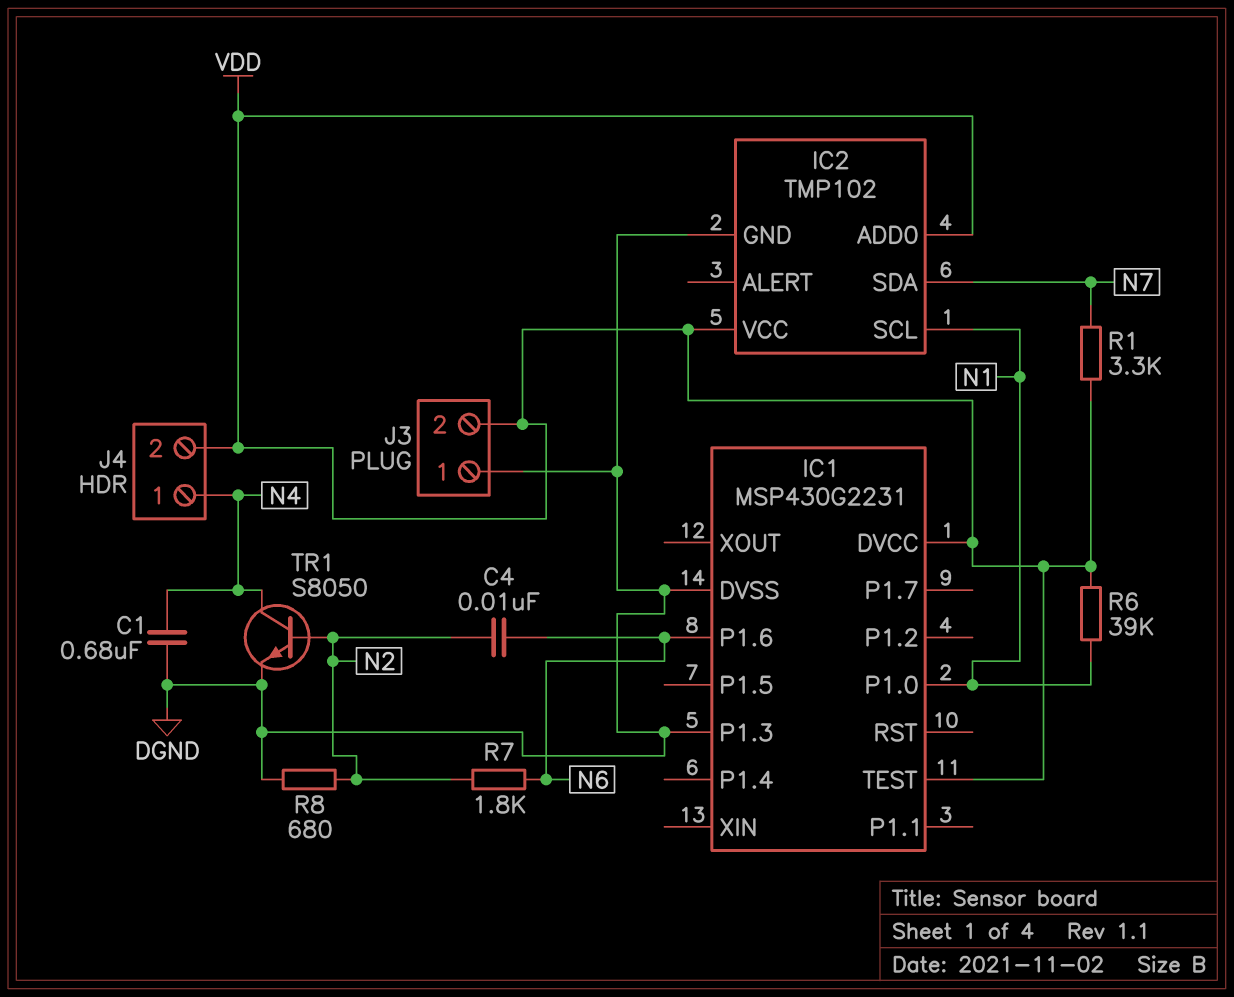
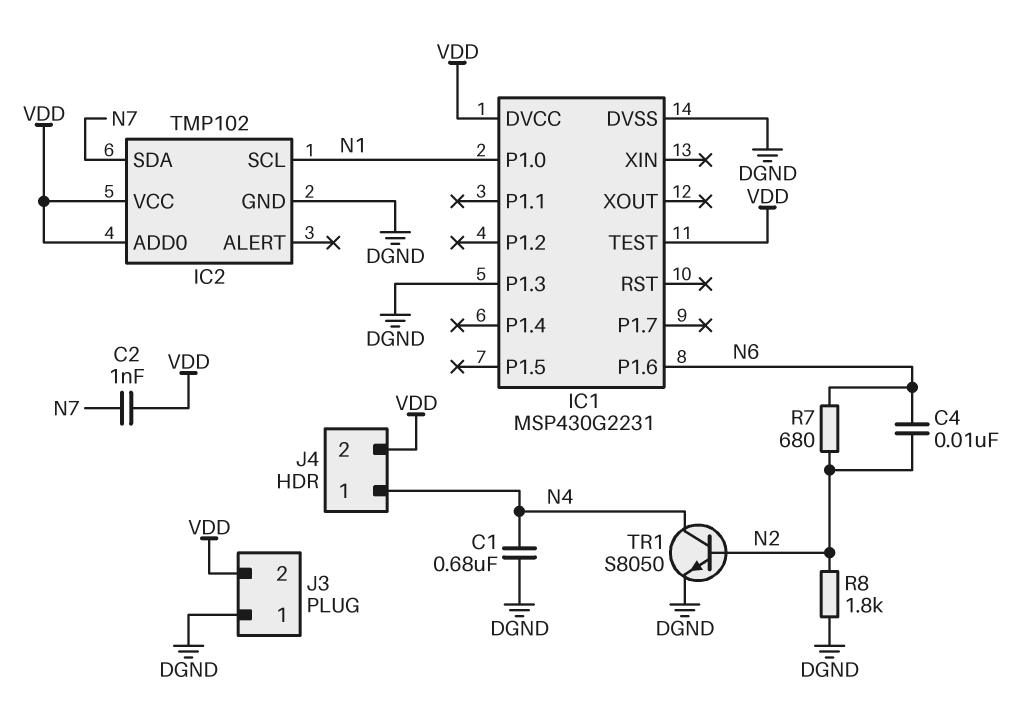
C2: none -> 1nF (N7, VDD)
R1: 3.3k (N7, VDD) -> none
R6: 39k (N1, VDD) -> none
R7: 1.8k (N2, N6) -> 680 (N2, N6)
R8: 680 (DGND, N2) -> 1.8k (DGND, N2)

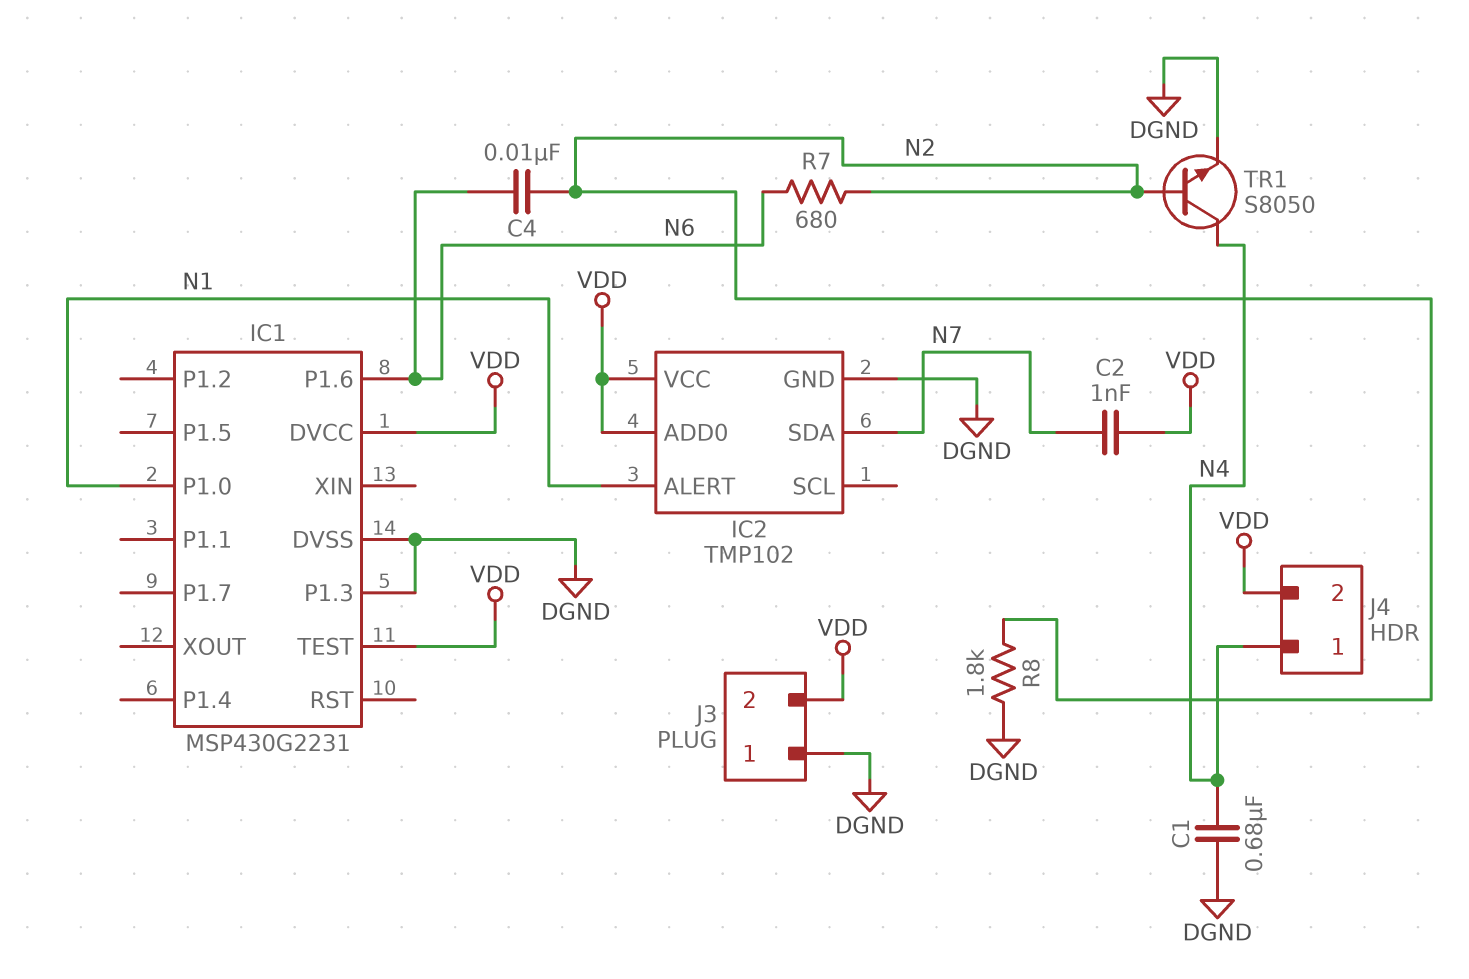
IC2 pin ALERT: none -> N1
IC2 pin SCL: N1 -> none

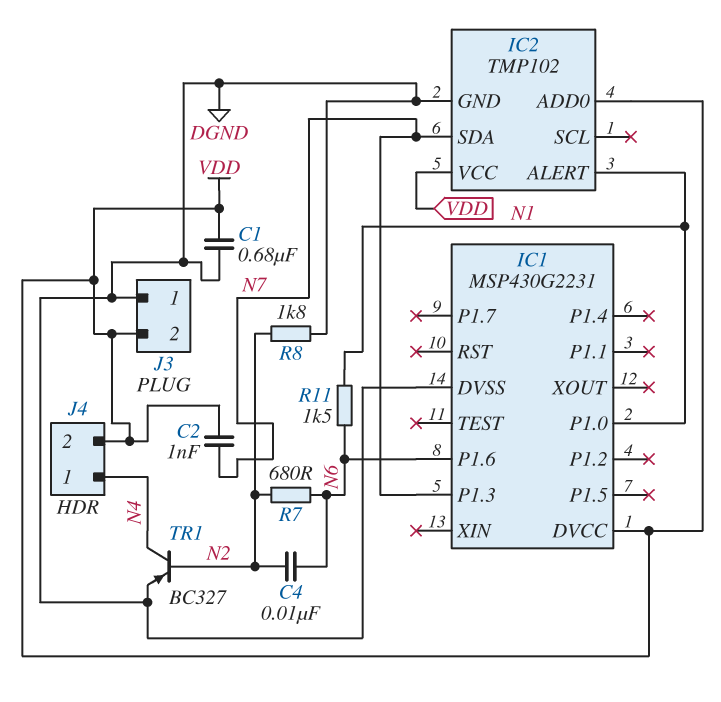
C1: 680nF (DGND, N4) -> 680nF (DGND, VDD)
IC1 pin P1.3: DGND -> N7
IC1 pin TEST: VDD -> none
R11: none -> 1.5k (N1, N6)
TR1: NPN S8050 (B N2, C N4, E DGND) -> PNP BC327 (B N2, C N4, E DGND)

